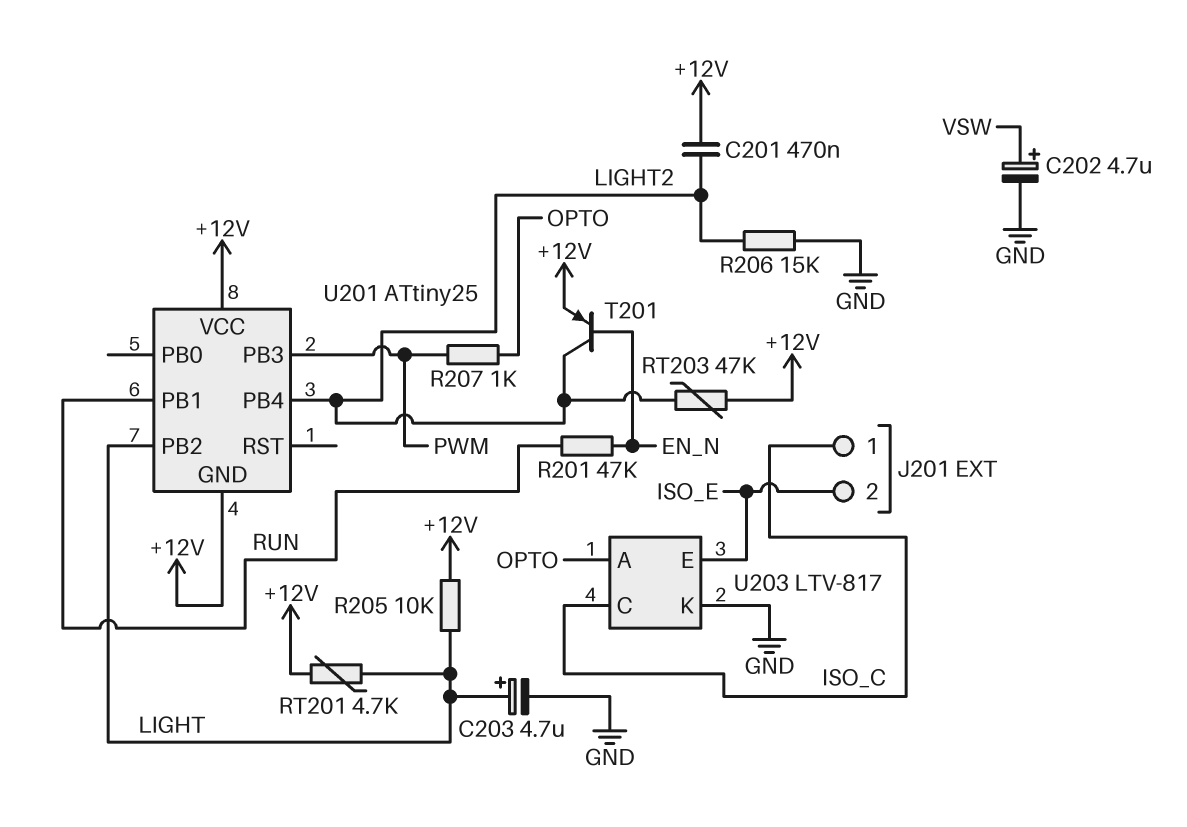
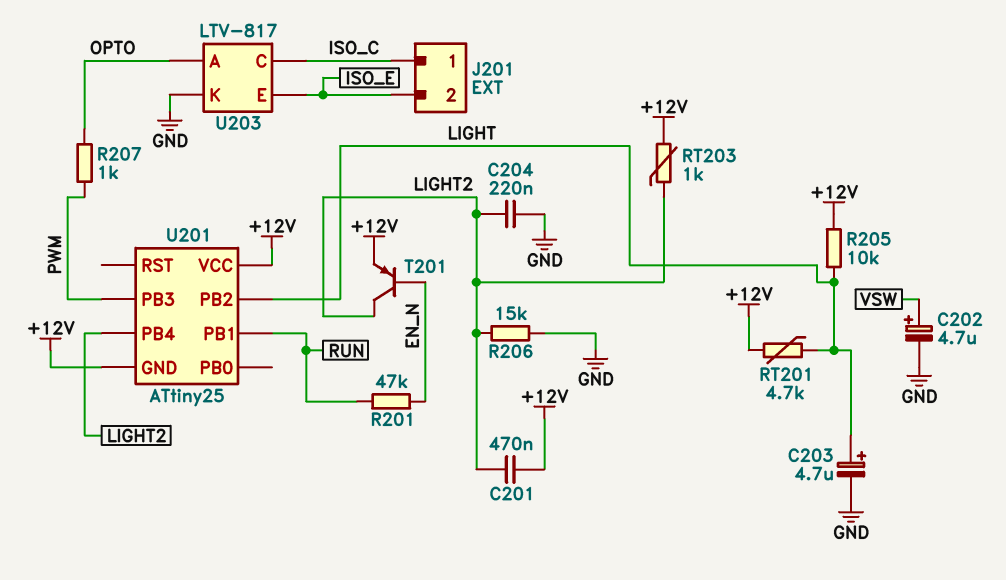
C204: none -> 220nF (GND, LIGHT2)
RT203: 47k (+12V, LIGHT2) -> 1k (+12V, LIGHT2)

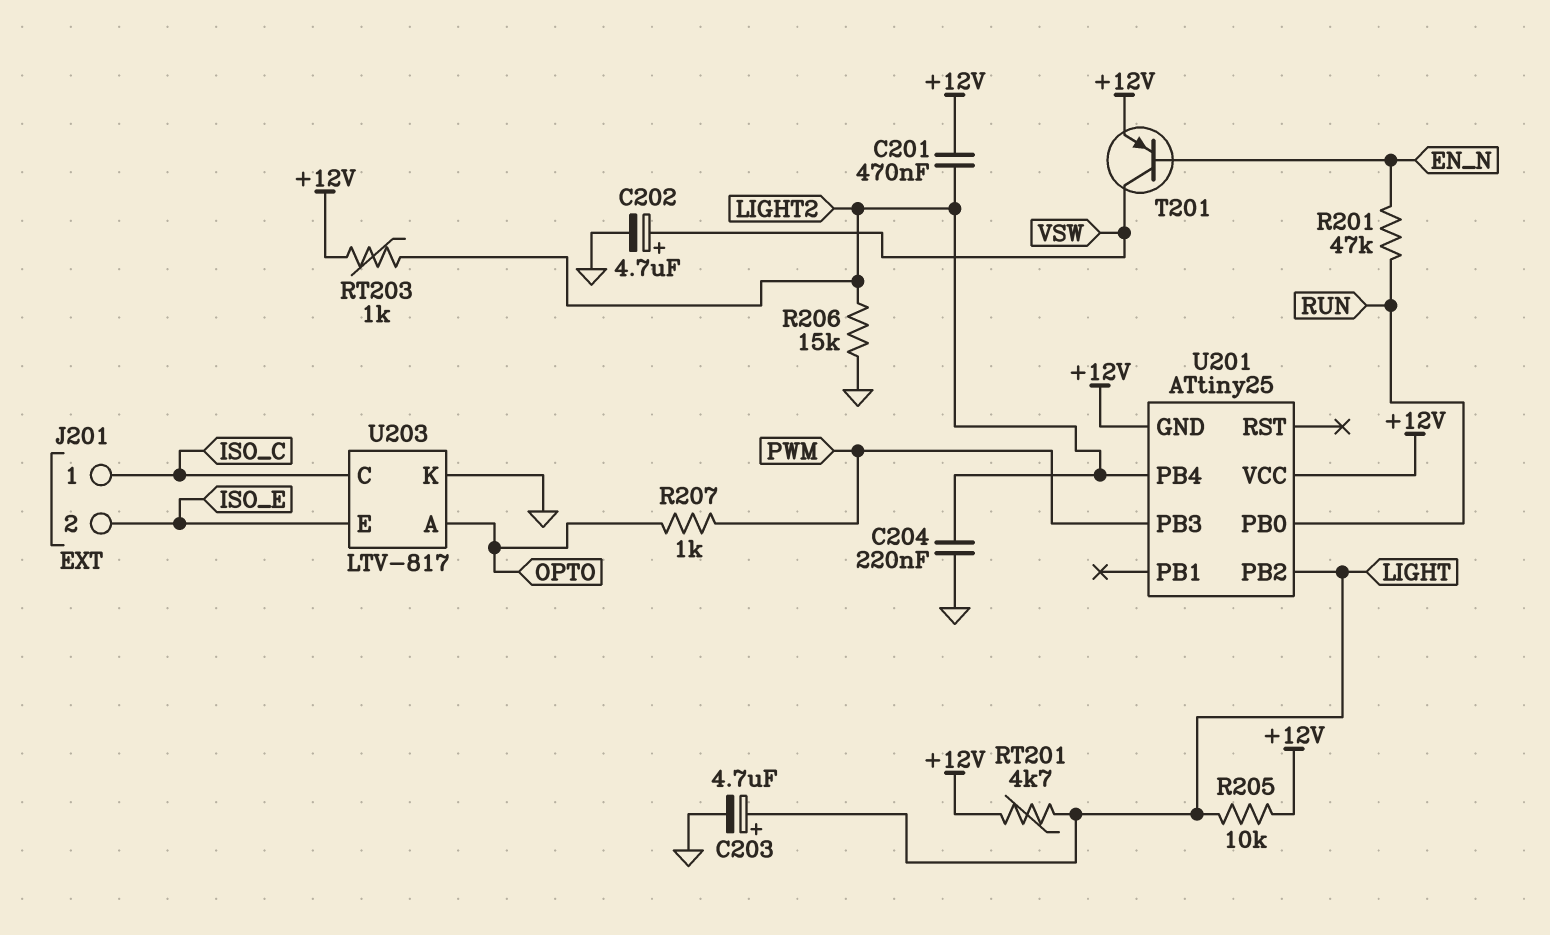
T201: PNP (B EN_N, C LIGHT2, E +12V) -> PNP (B EN_N, C VSW, E +12V)
U201 pin PB0: none -> RUN
U201 pin PB1: RUN -> none

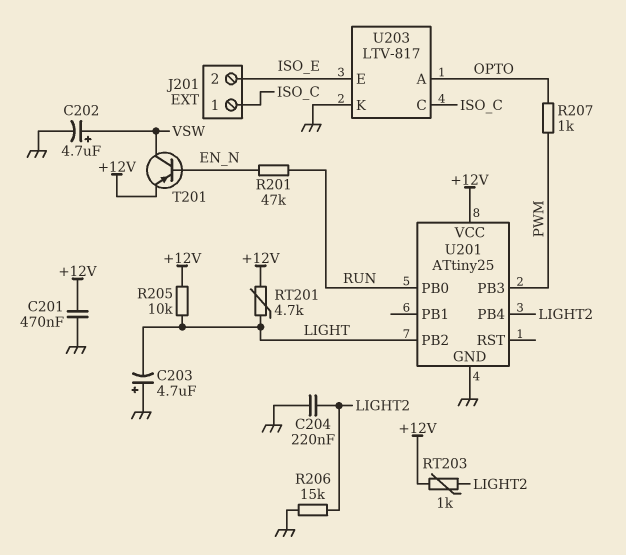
C201: 470nF (+12V, LIGHT2) -> 470nF (+12V, GND)
C203: 4.7uF (plus LIGHT, minus GND) -> 4.7uF (plus GND, minus LIGHT)
U201 pin GND: +12V -> GND

